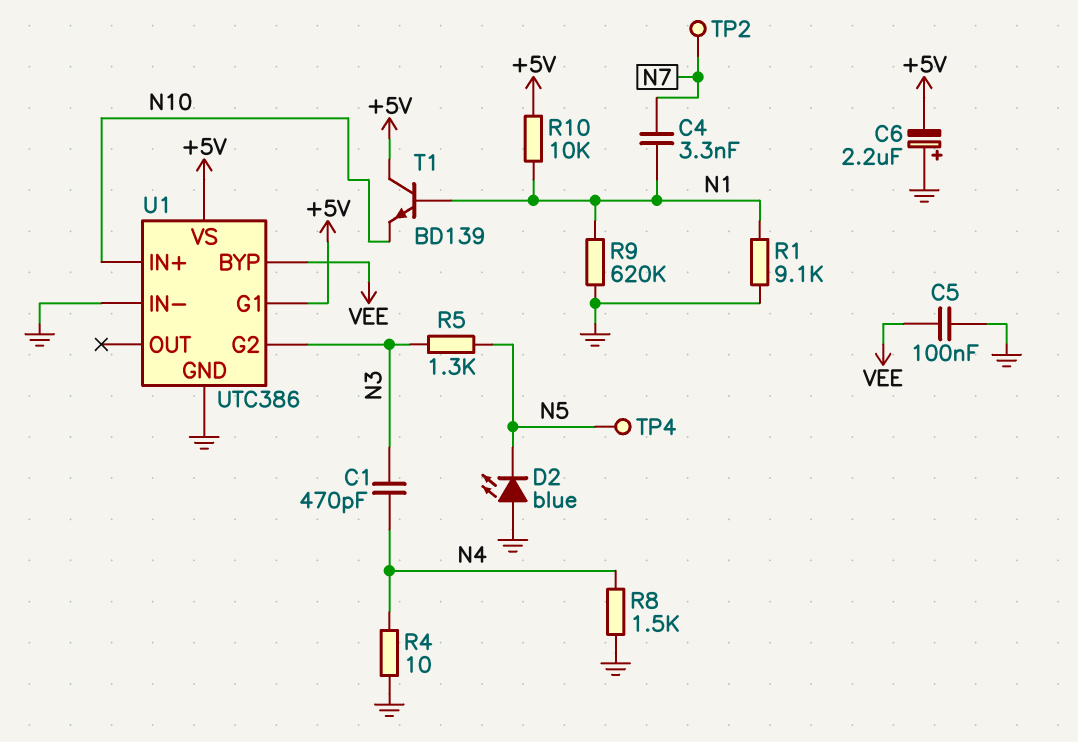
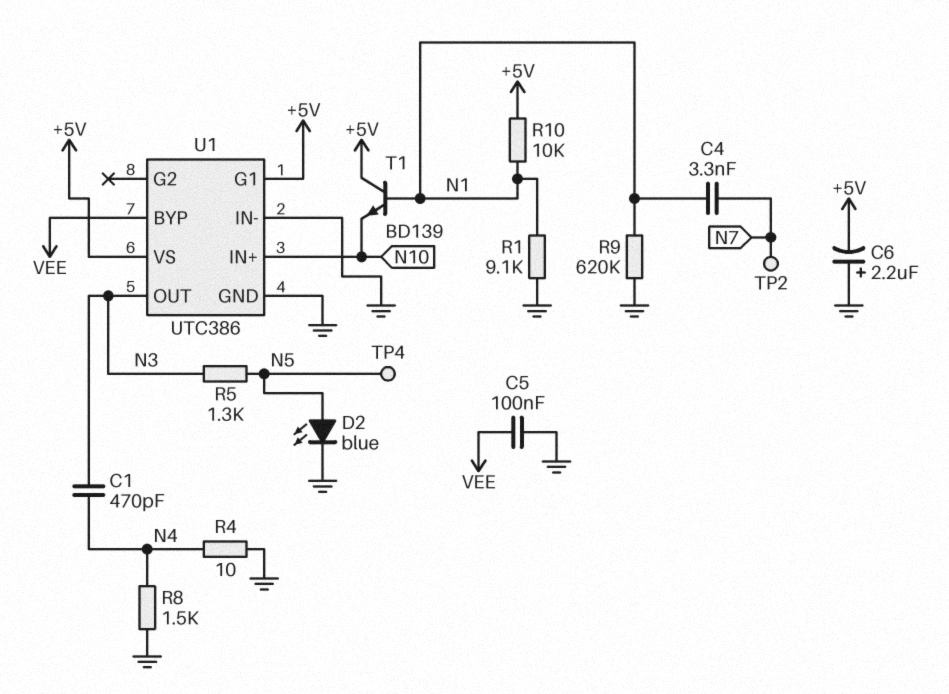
D2: LED blue (A GND, K N5) -> LED blue (A N5, K GND)
U1 pin G2: N3 -> none
U1 pin OUT: none -> N3

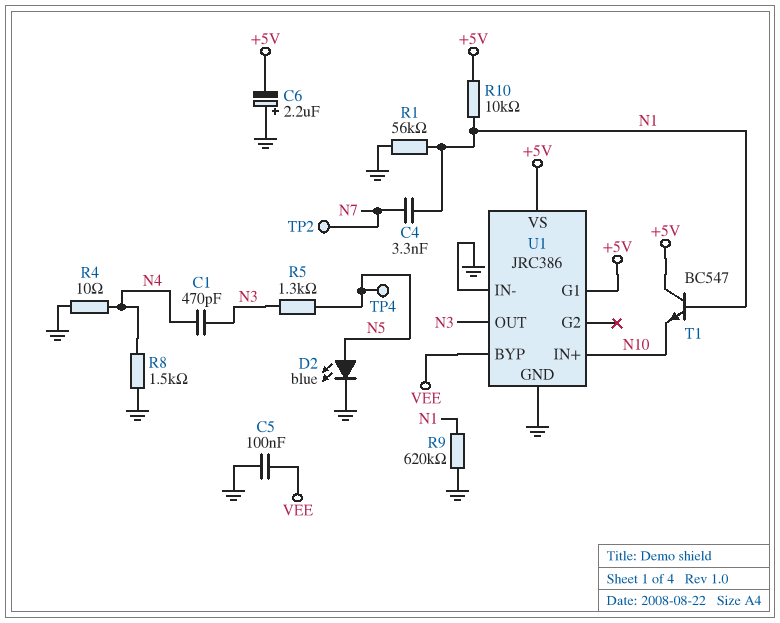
R1: 9.1k (GND, N1) -> 56k (GND, N1)
T1: NPN BD139 (B N1, C +5V, E N10) -> NPN BC547 (B N1, C +5V, E N10)
U1: UTC386 -> JRC386

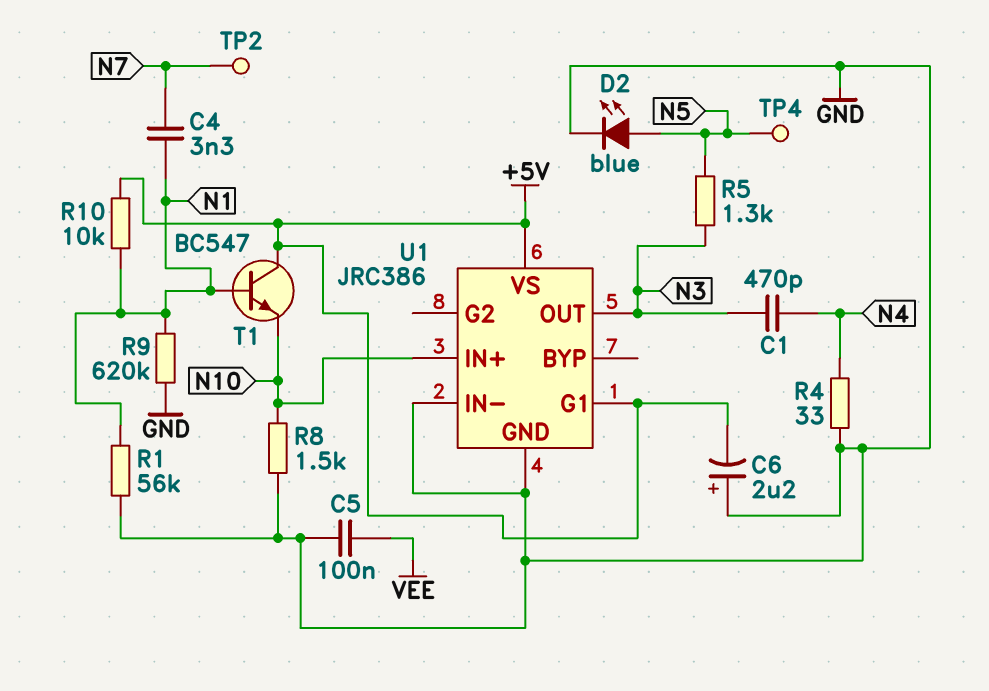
R4: 10 (GND, N4) -> 33 (GND, N4)
R8: 1.5k (GND, N4) -> 1.5k (GND, N10)
U1 pin BYP: VEE -> none

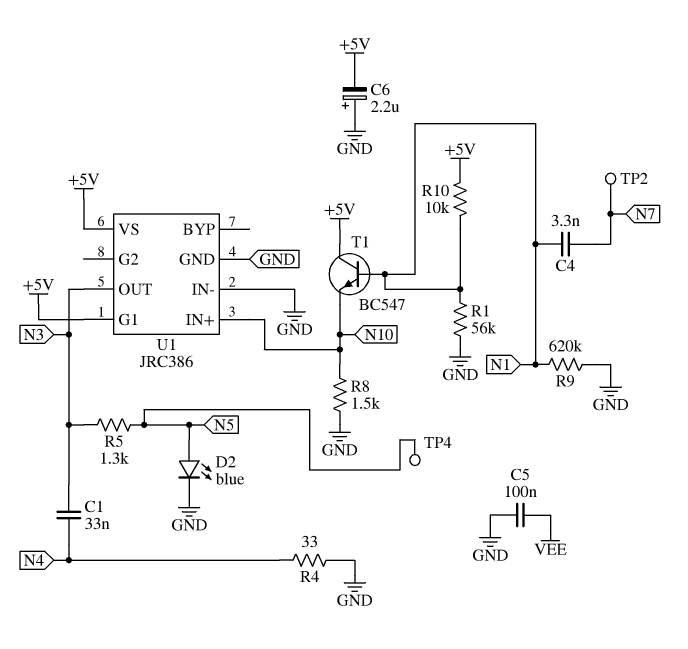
C1: 470pF (N3, N4) -> 33nF (N3, N4)

